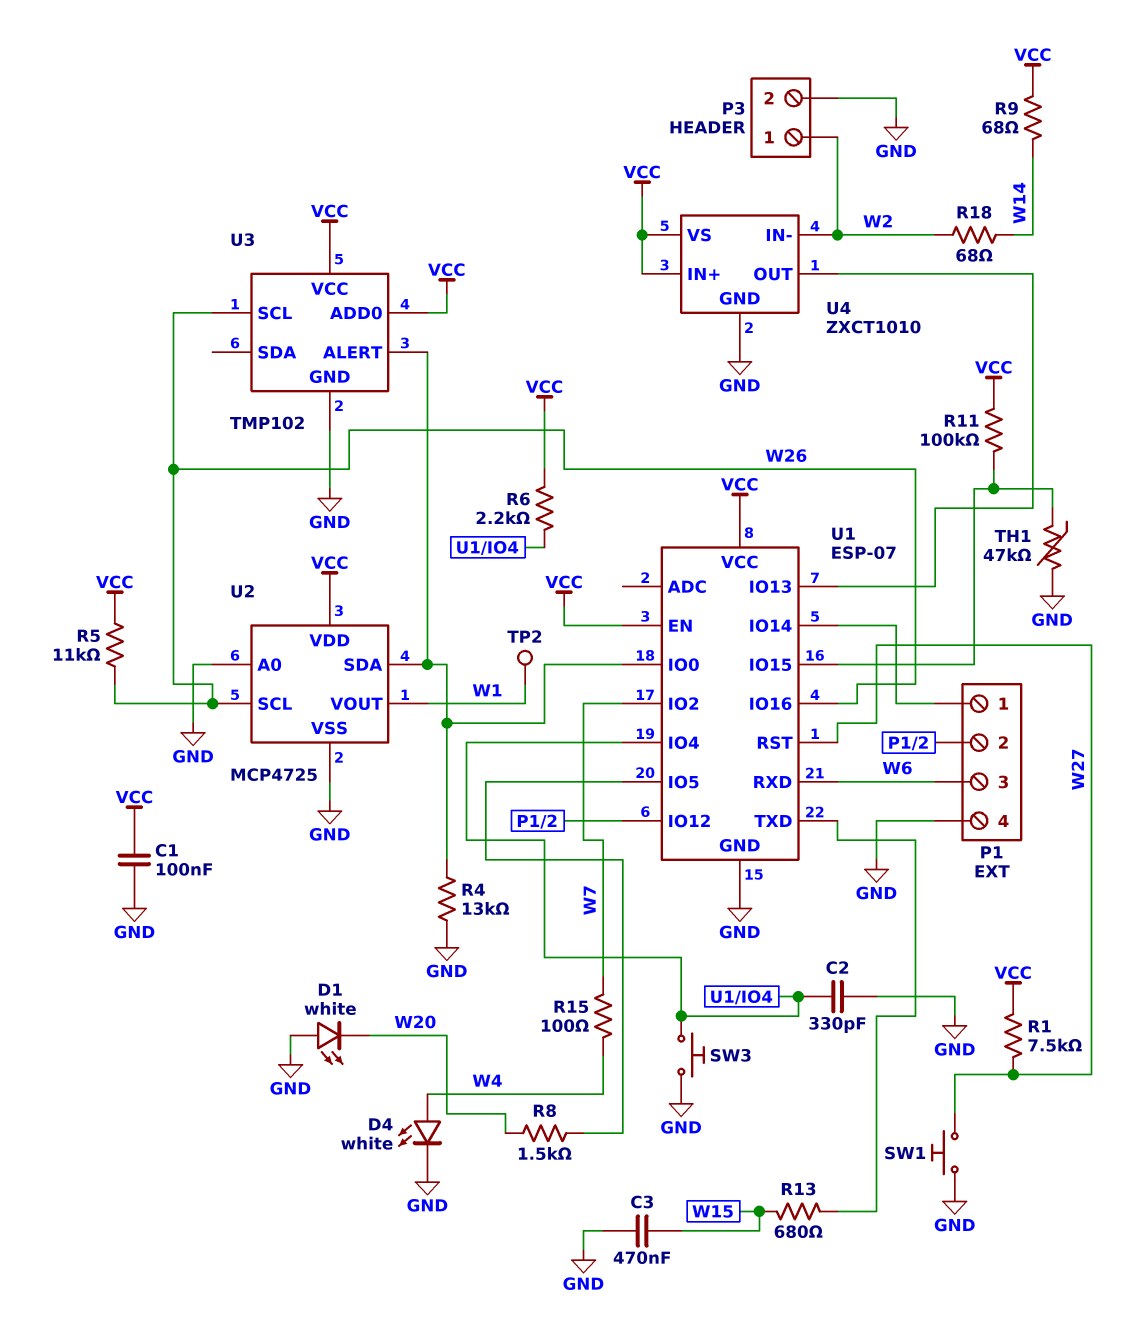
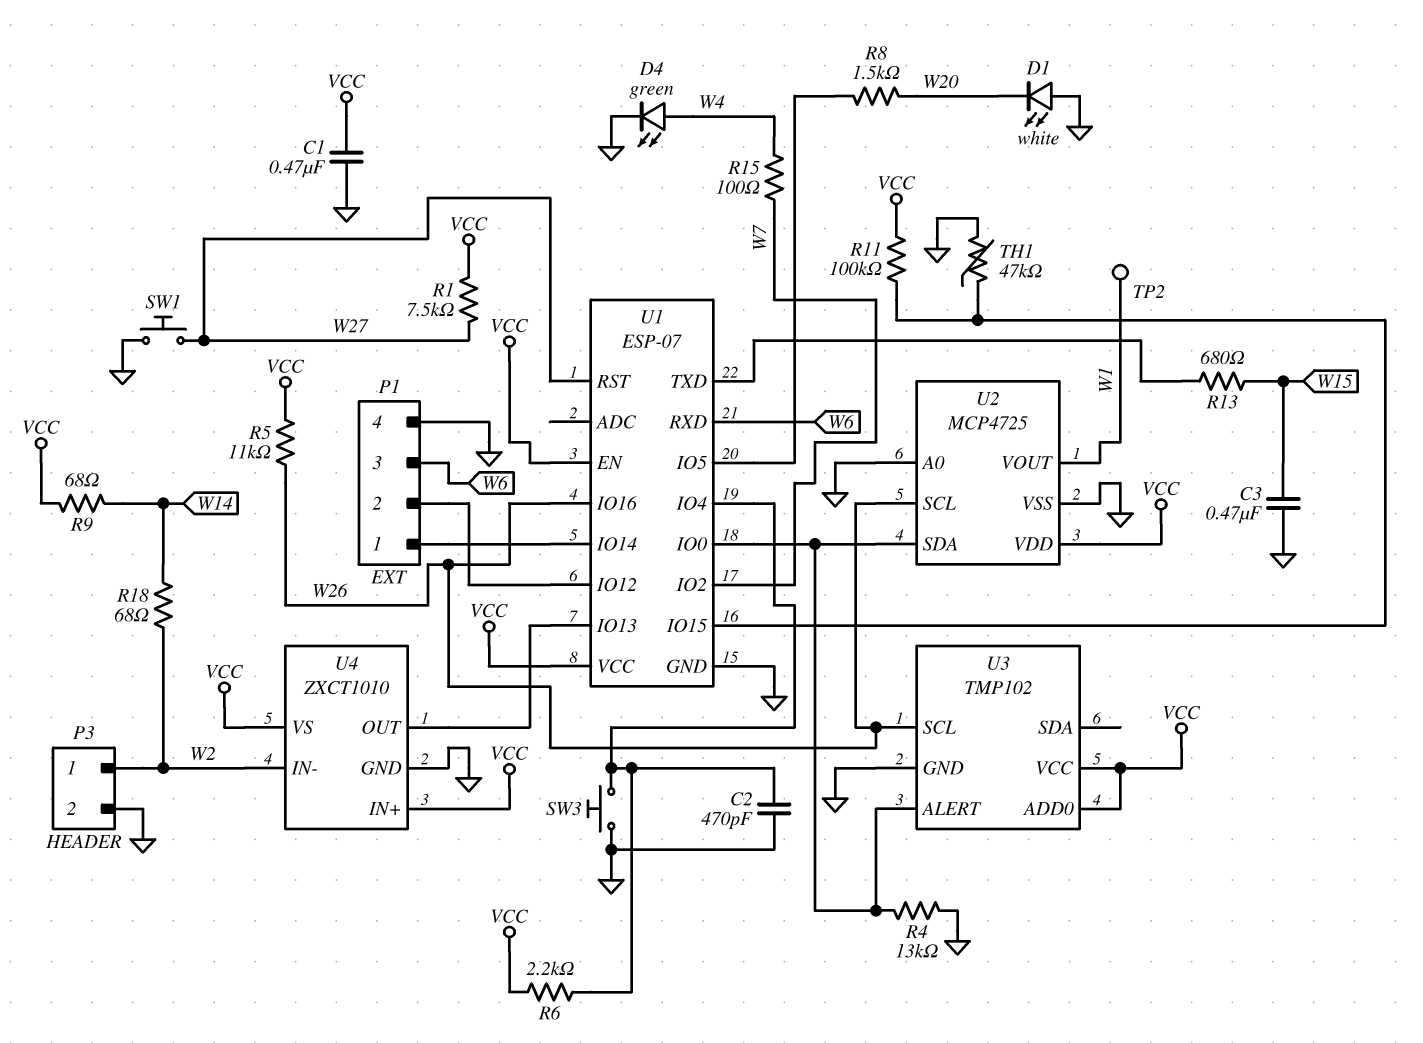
C1: 100nF (GND, VCC) -> 470nF (GND, VCC)
C2: 330pF (GND, U1/IO4) -> 470pF (GND, U1/IO4)
D4: LED white (A W4, K GND) -> LED green (A W4, K GND)

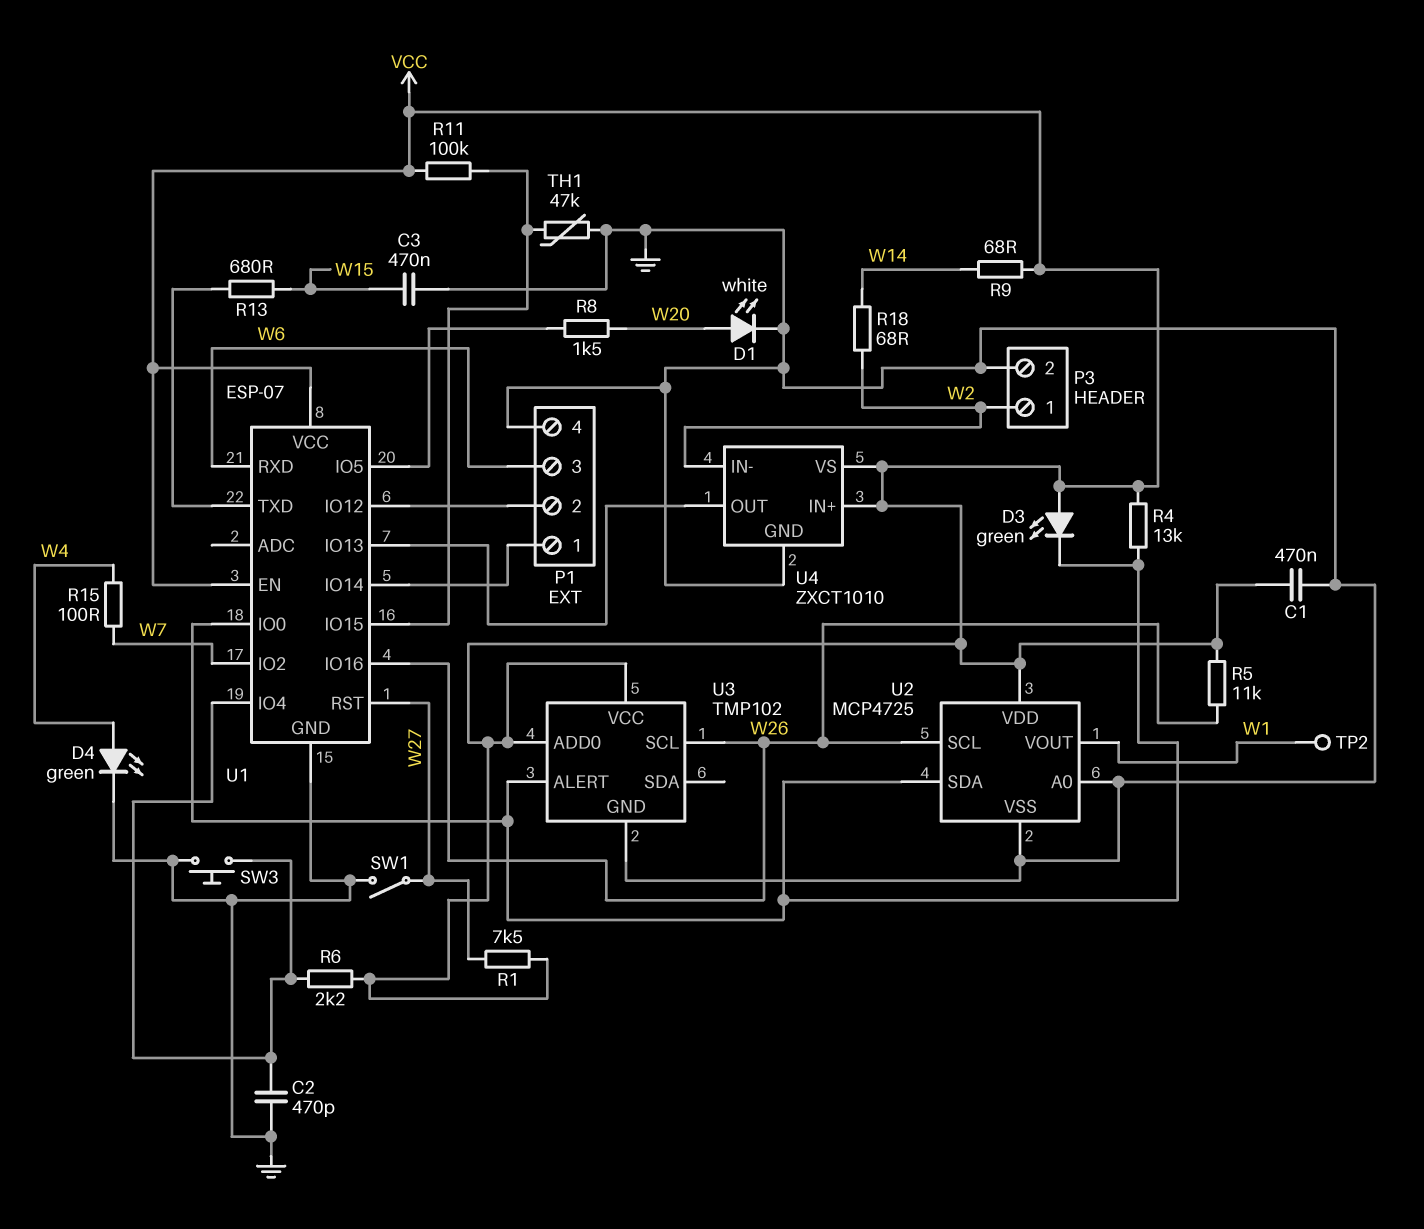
D1: LED white (A GND, K W20) -> LED white (A W20, K GND)
D3: none -> LED green (A VCC, K U1/IO0)
R4: 13k (GND, U1/IO0) -> 13k (U1/IO0, VCC)
SW1: button (GND, W27) -> switch (GND, W27)

